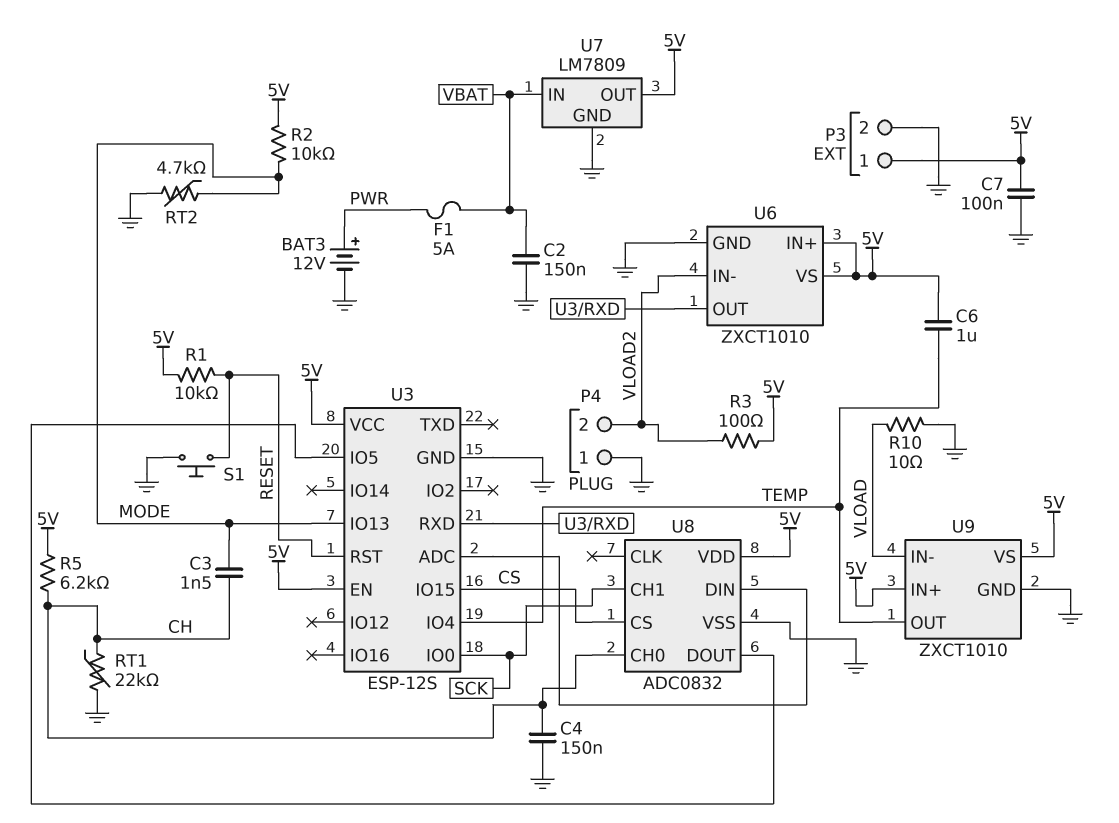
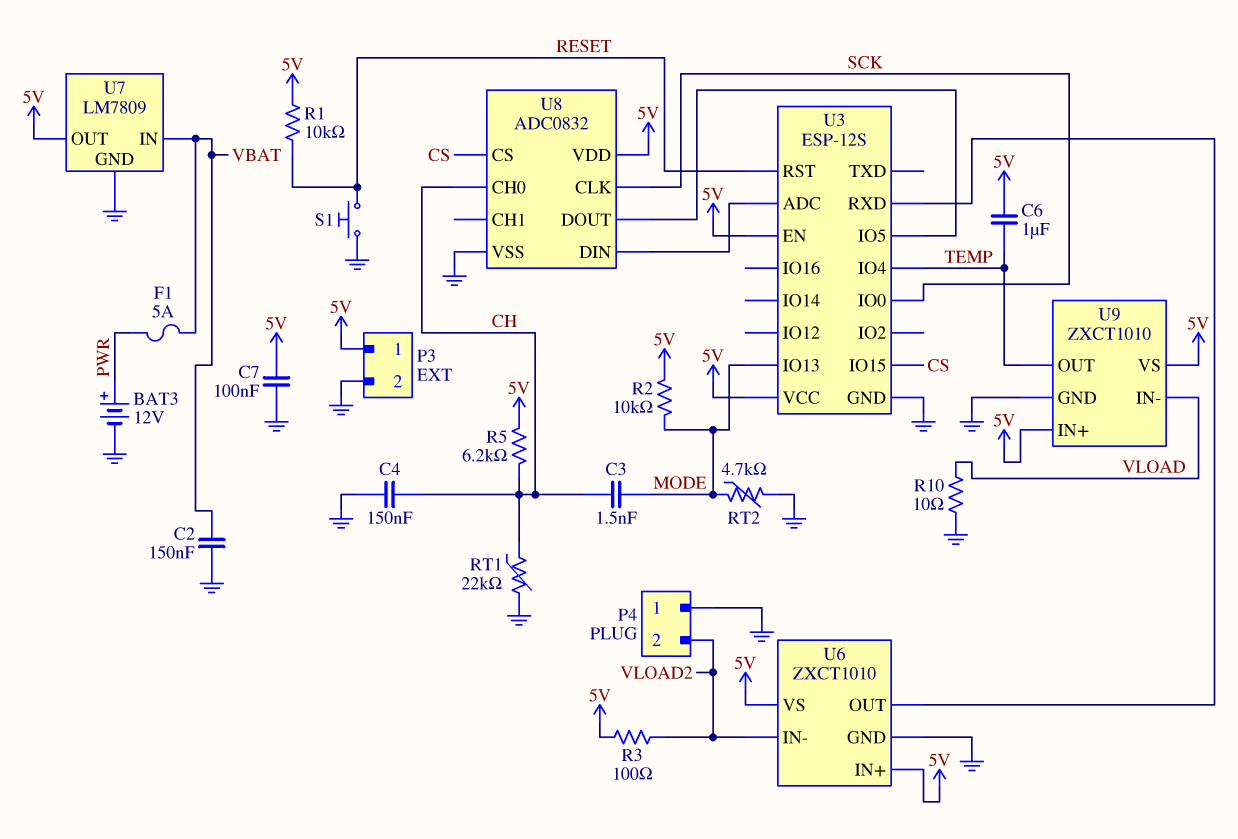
U8 pin CH1: SCK -> none
U8 pin CLK: none -> SCK

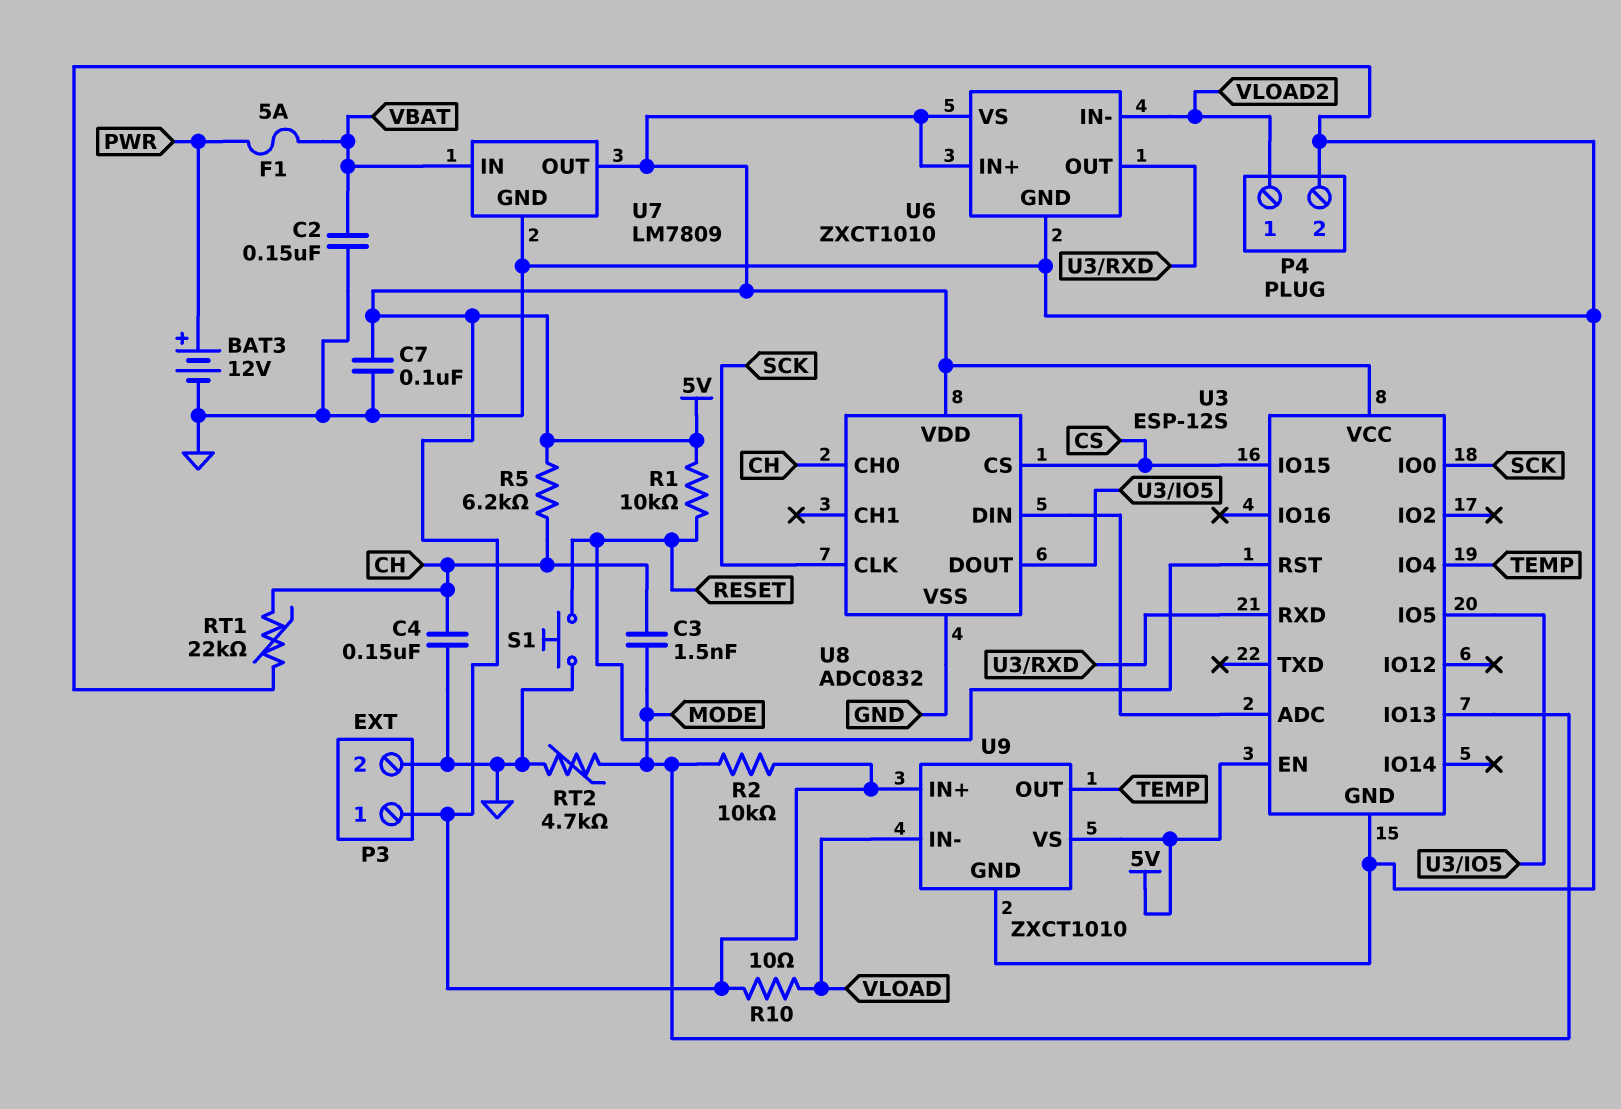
C6: 1uF (5V, TEMP) -> none
P4 pin 1: GND -> VLOAD2
P4 pin 2: VLOAD2 -> GND
R3: 100 (5V, VLOAD2) -> none
R10: 10 (GND, VLOAD) -> 10 (5V, VLOAD)

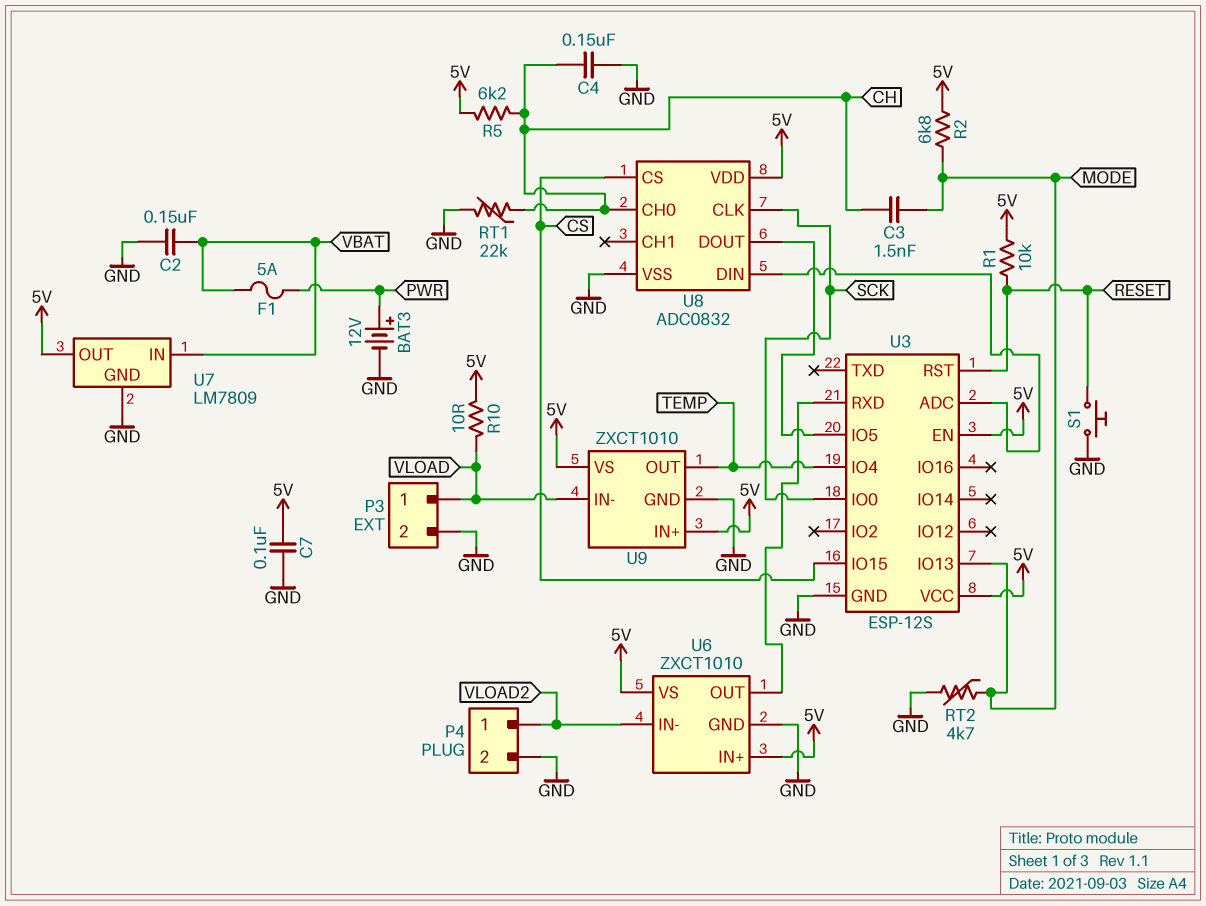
P3 pin 1: 5V -> VLOAD
R2: 10k (5V, MODE) -> 6.8k (5V, MODE)

